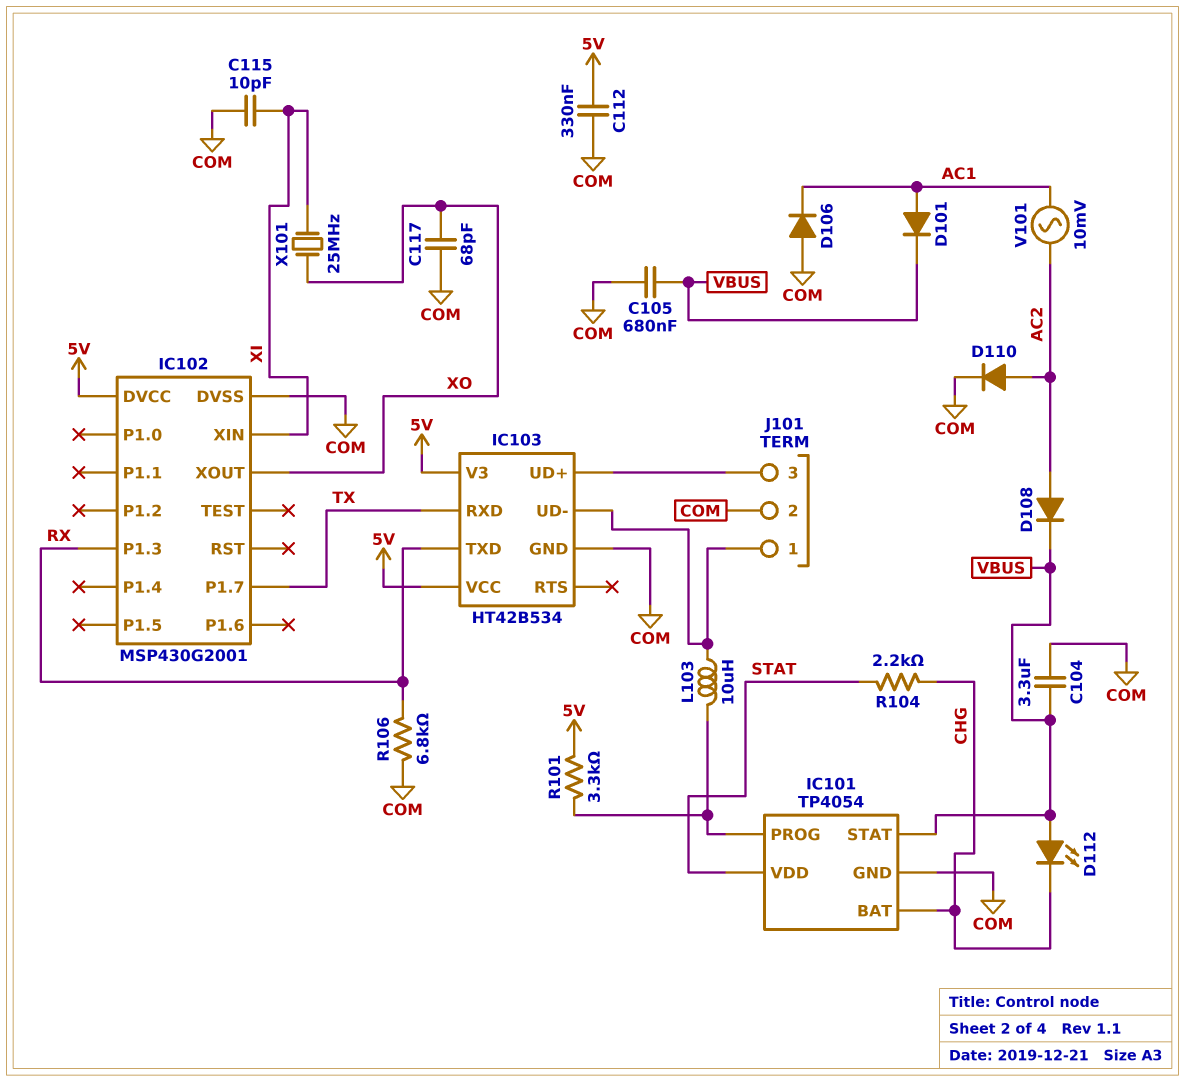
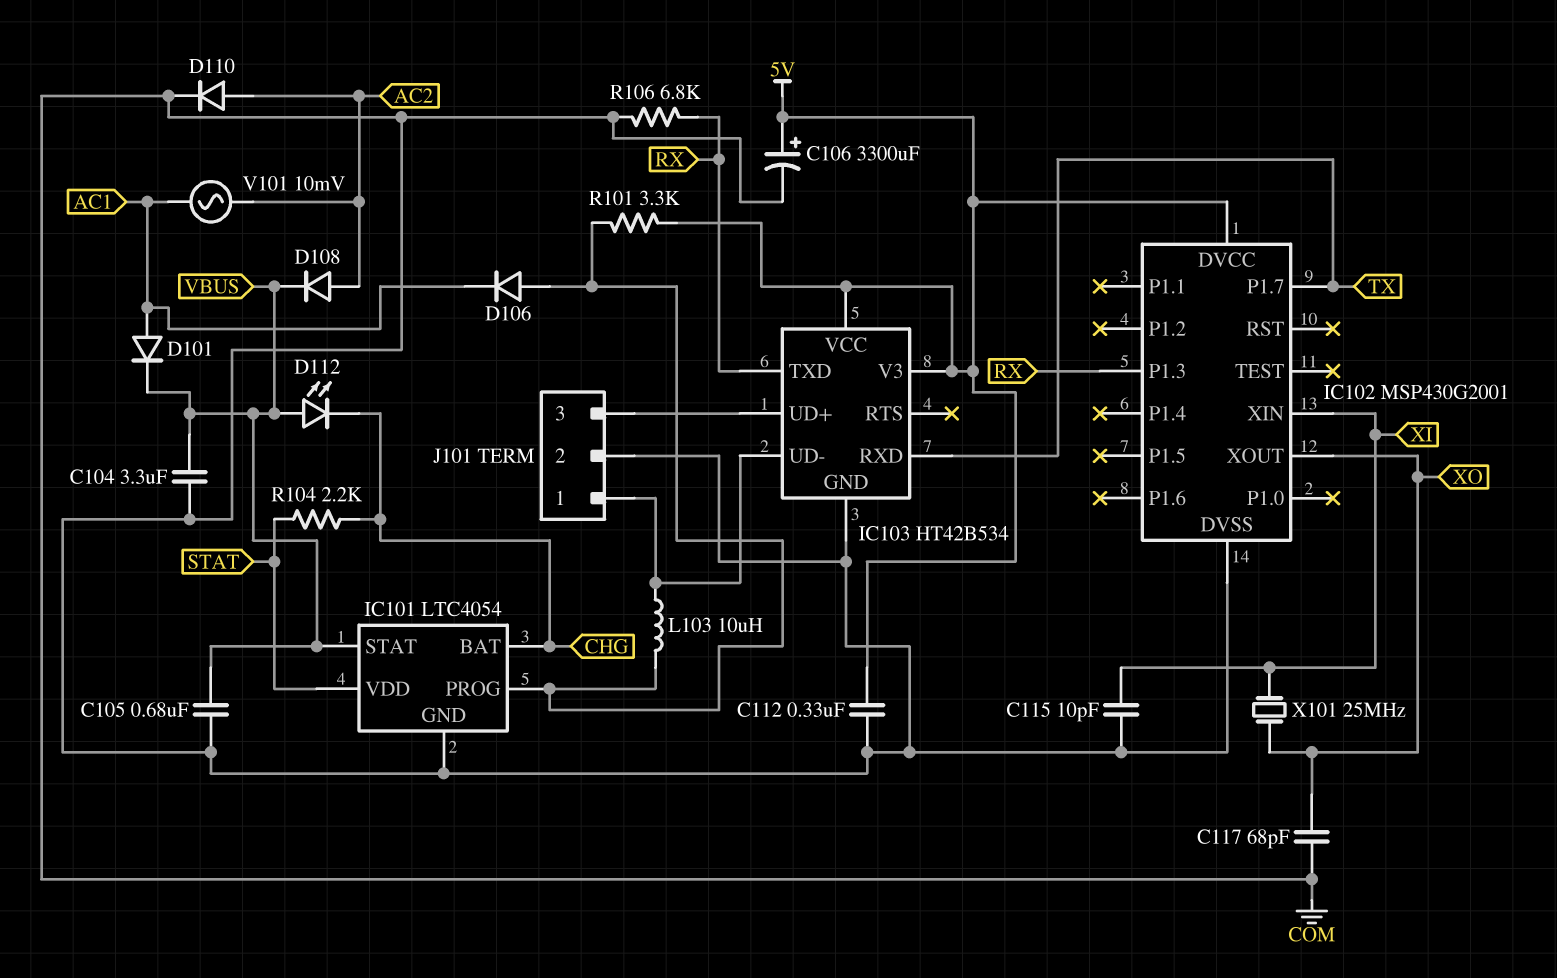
C106: none -> 3300uF (plus 5V, minus COM)
D106: diode (A COM, K AC1) -> diode (A IC101/PROG, K AC1)
IC101: TP4054 -> LTC4054

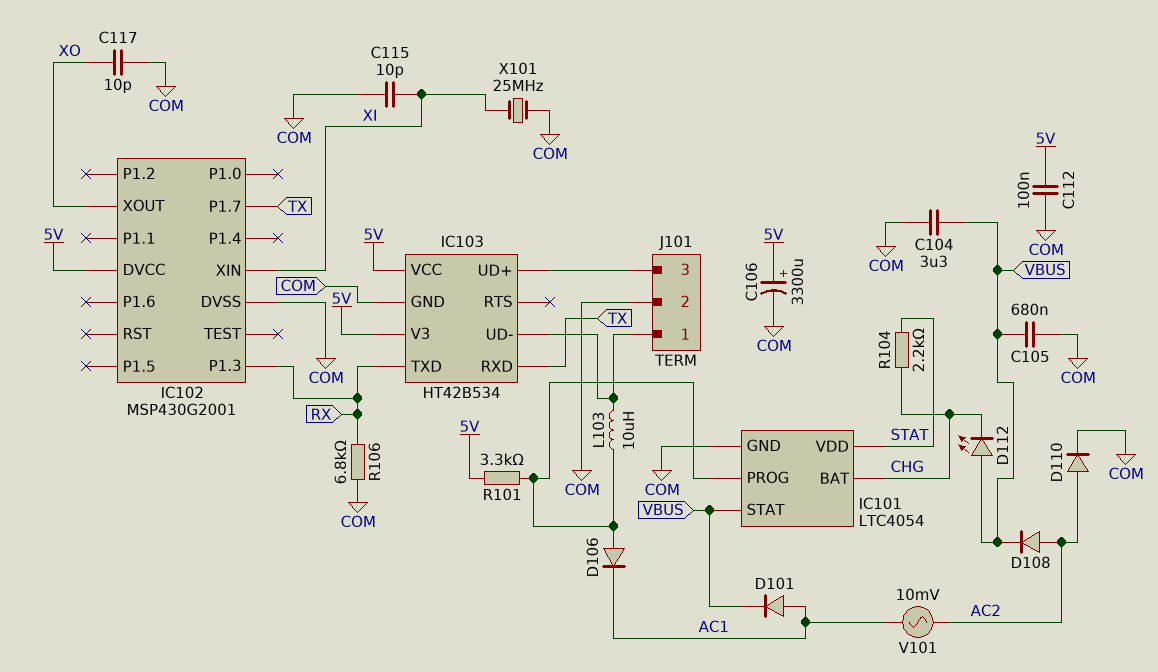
C112: 330nF (5V, COM) -> 100nF (5V, COM)
C117: 68pF (COM, XO) -> 10pF (COM, XO)
X101: 25MHz (XI, XO) -> 25MHz (COM, XI)

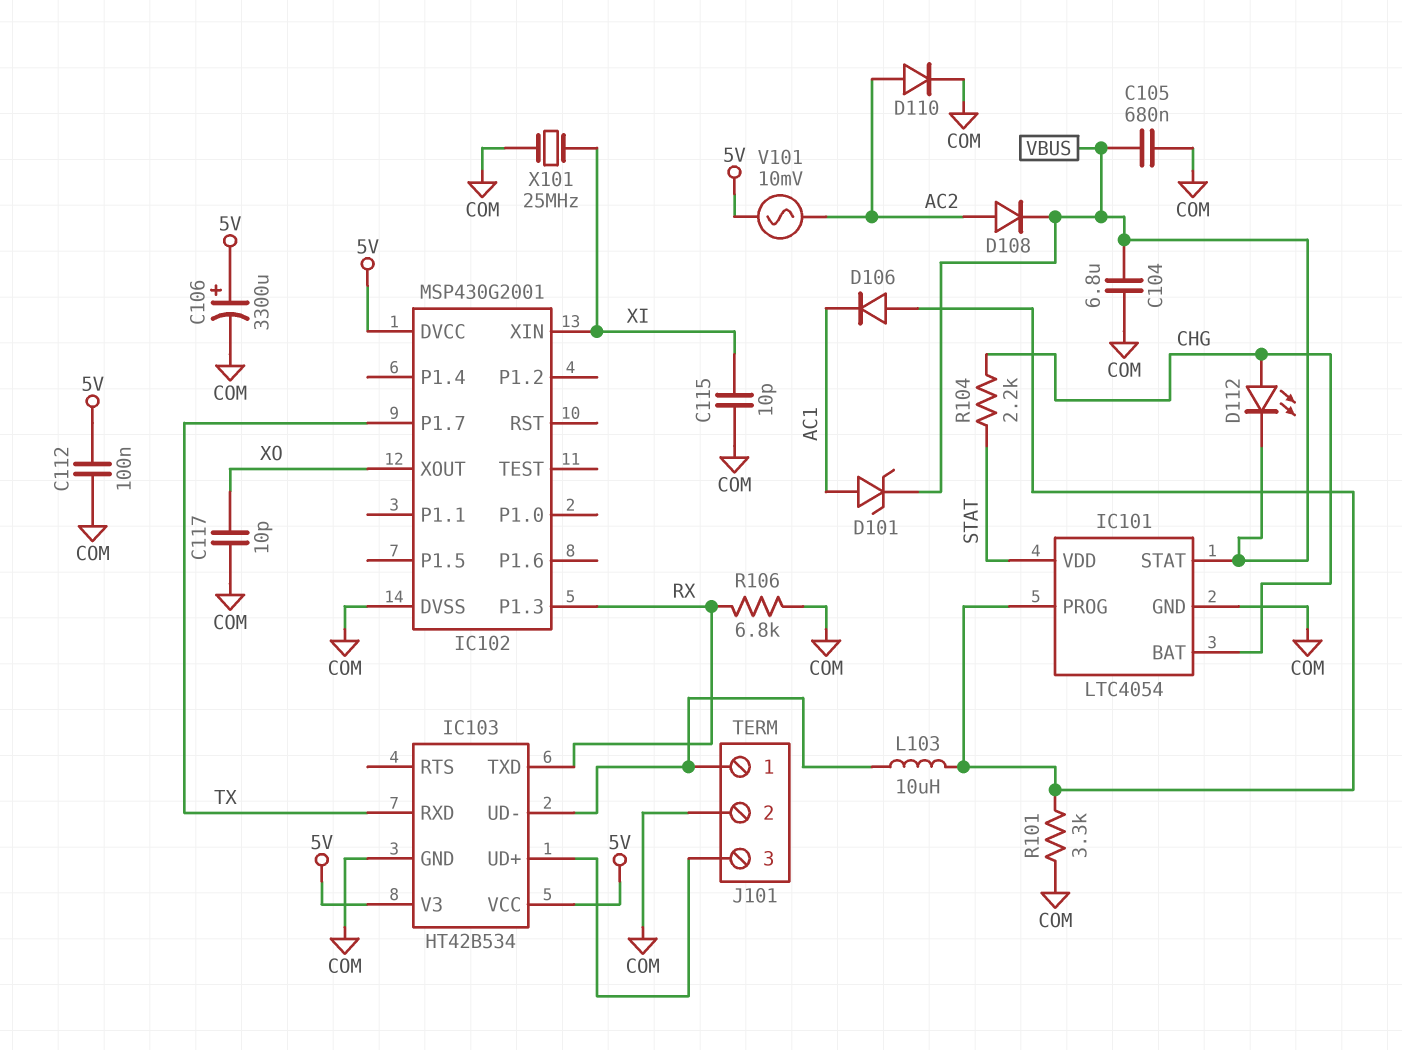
C104: 3.3uF (COM, VBUS) -> 6.8uF (COM, VBUS)
D101: diode (A AC1, K VBUS) -> zener (A AC1, K VBUS)
D112: LED (A VBUS, K CHG) -> LED (A CHG, K VBUS)
R101: 3.3k (5V, IC101/PROG) -> 3.3k (COM, IC101/PROG)
V101: AC 10mV (AC1, AC2) -> AC 10mV (5V, AC2)

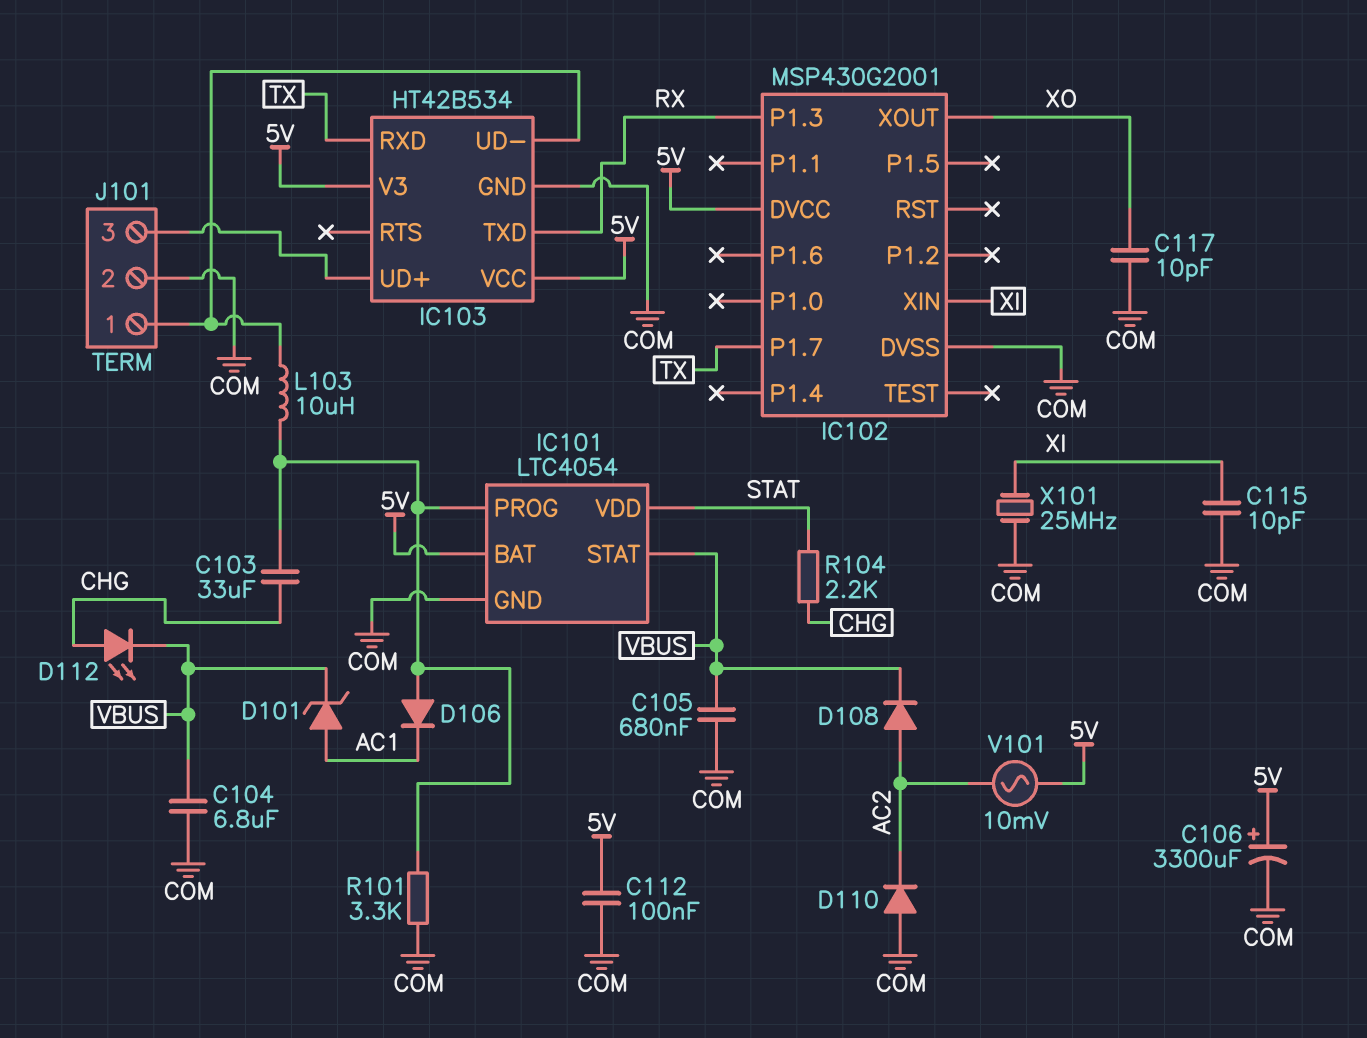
C103: none -> 33uF (CHG, IC101/PROG)
D110: diode (A AC2, K COM) -> diode (A COM, K AC2)
IC101 pin BAT: CHG -> 5V
R106: 6.8k (COM, RX) -> none

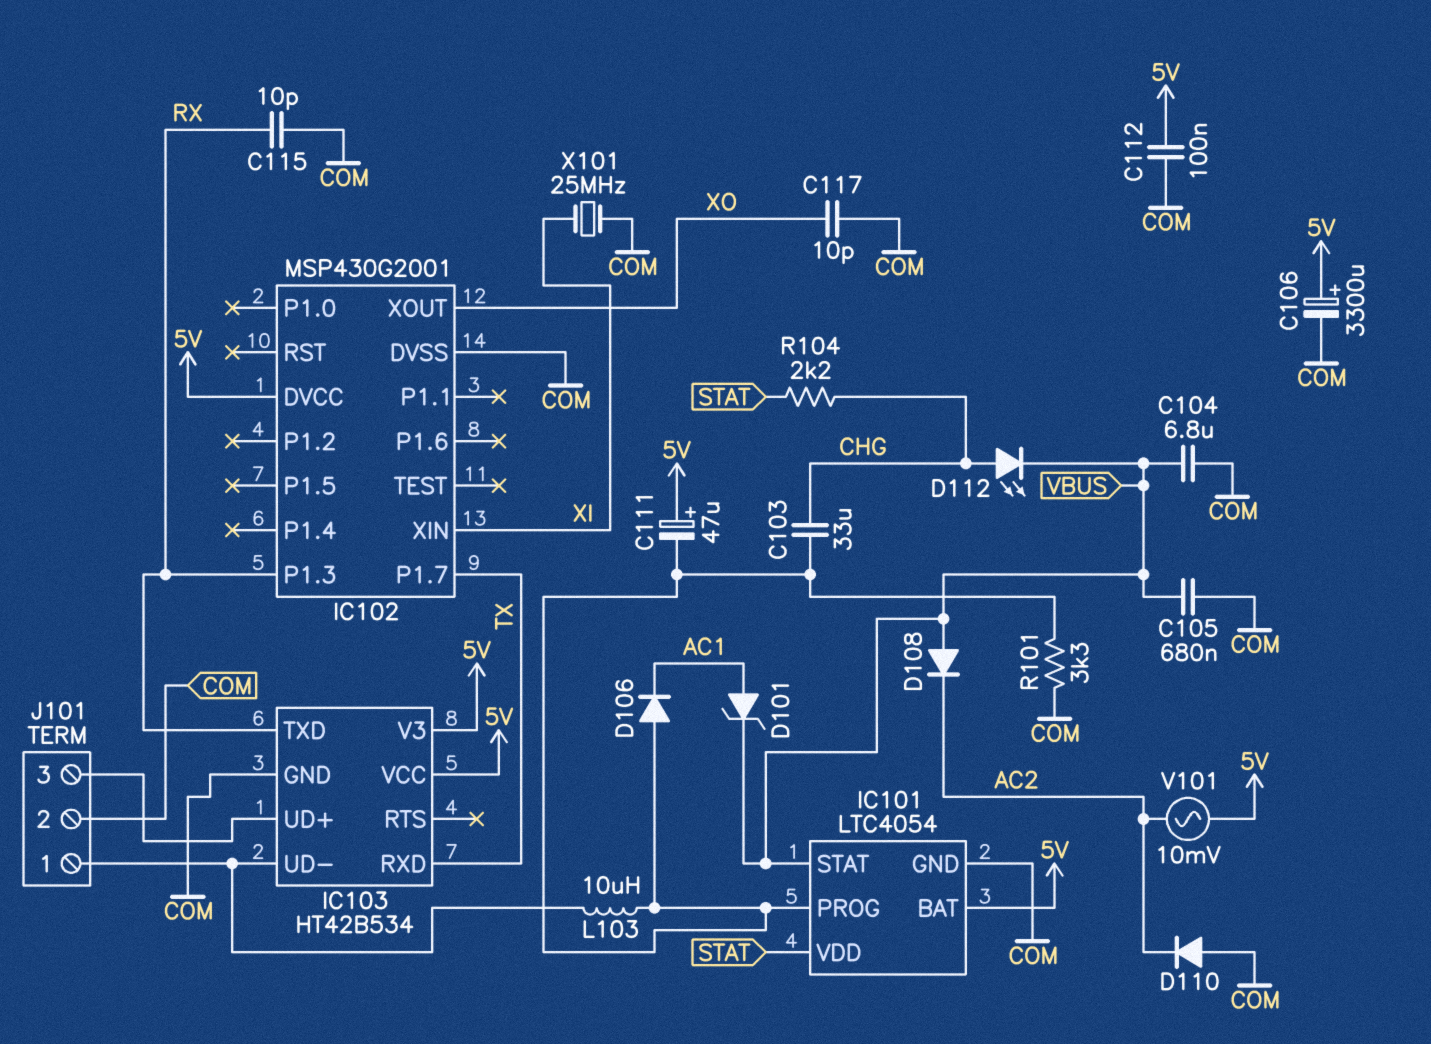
C111: none -> 47uF (plus 5V, minus IC101/PROG)
C115: 10pF (COM, XI) -> 10pF (COM, RX)
D108: diode (A AC2, K VBUS) -> diode (A VBUS, K AC2)

